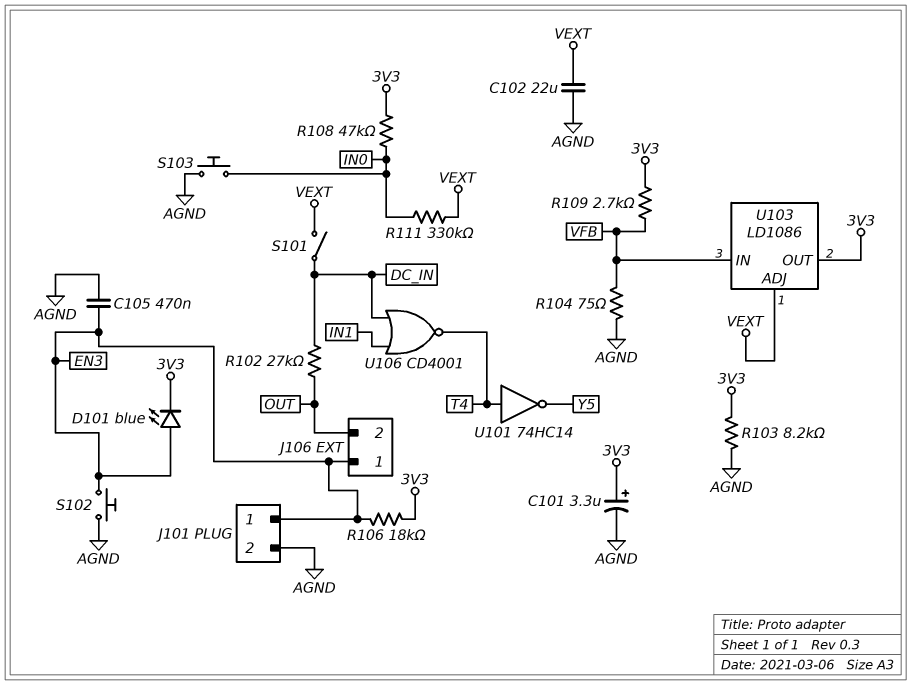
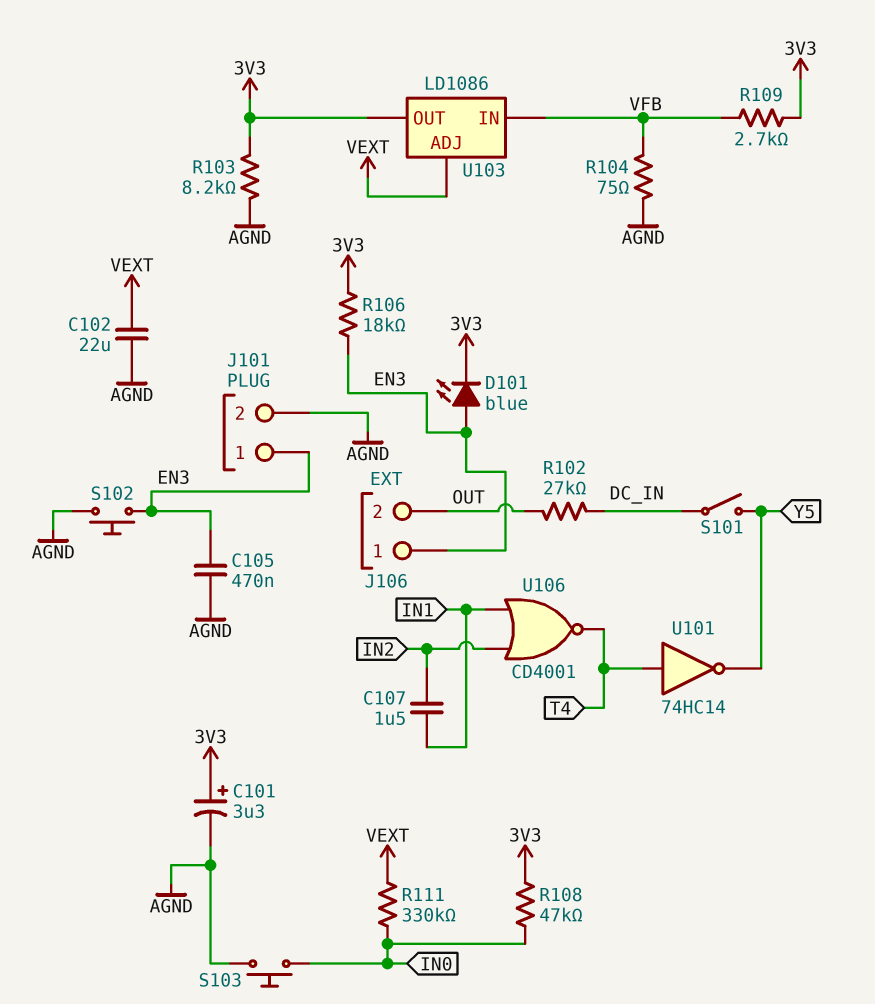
C107: none -> 1.5uF (IN1, IN2)
S101: switch (DC_IN, VEXT) -> switch (DC_IN, Y5)
U106: NOR CD4001 (in DC_IN, in IN1, out T4) -> NOR CD4001 (in IN1, in IN2, out T4)

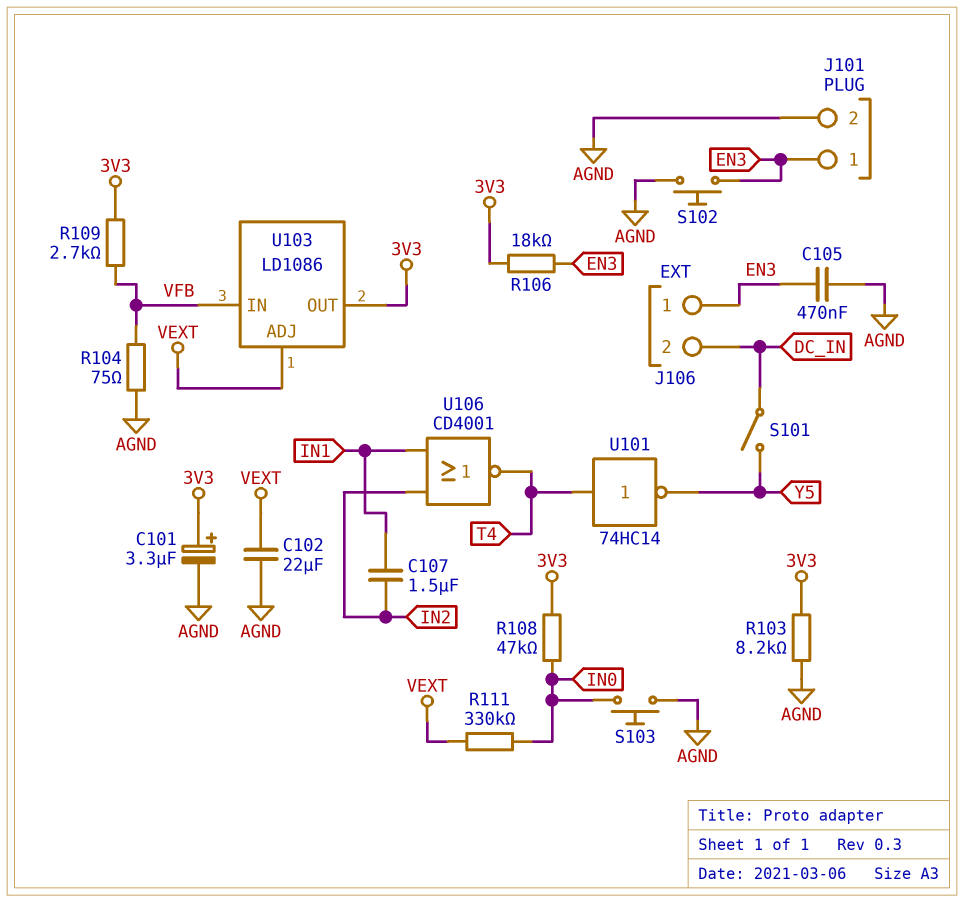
D101: LED blue (A EN3, K 3V3) -> none
J106 pin 2: OUT -> DC_IN
R102: 27k (DC_IN, OUT) -> none

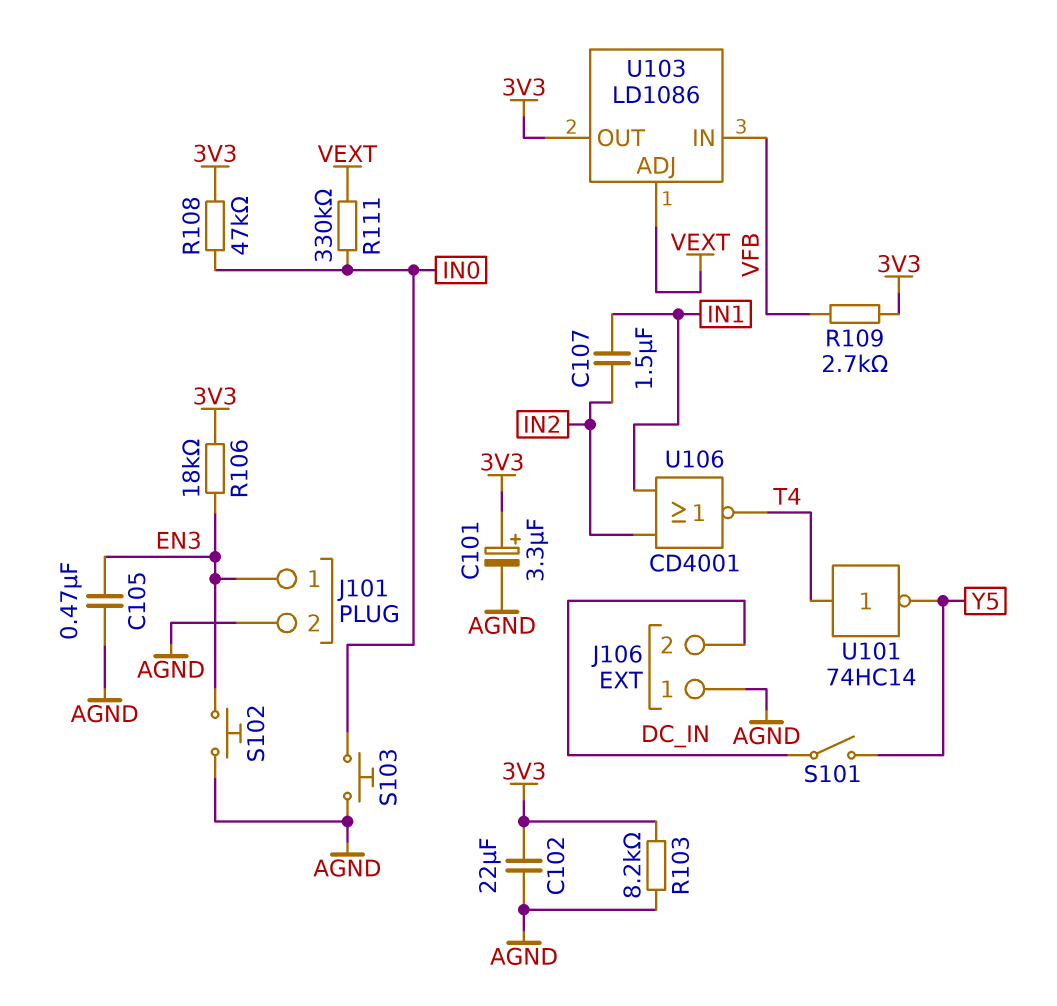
C102: 22uF (AGND, VEXT) -> 22uF (3V3, AGND)
J106 pin 1: EN3 -> AGND
R104: 75 (AGND, VFB) -> none

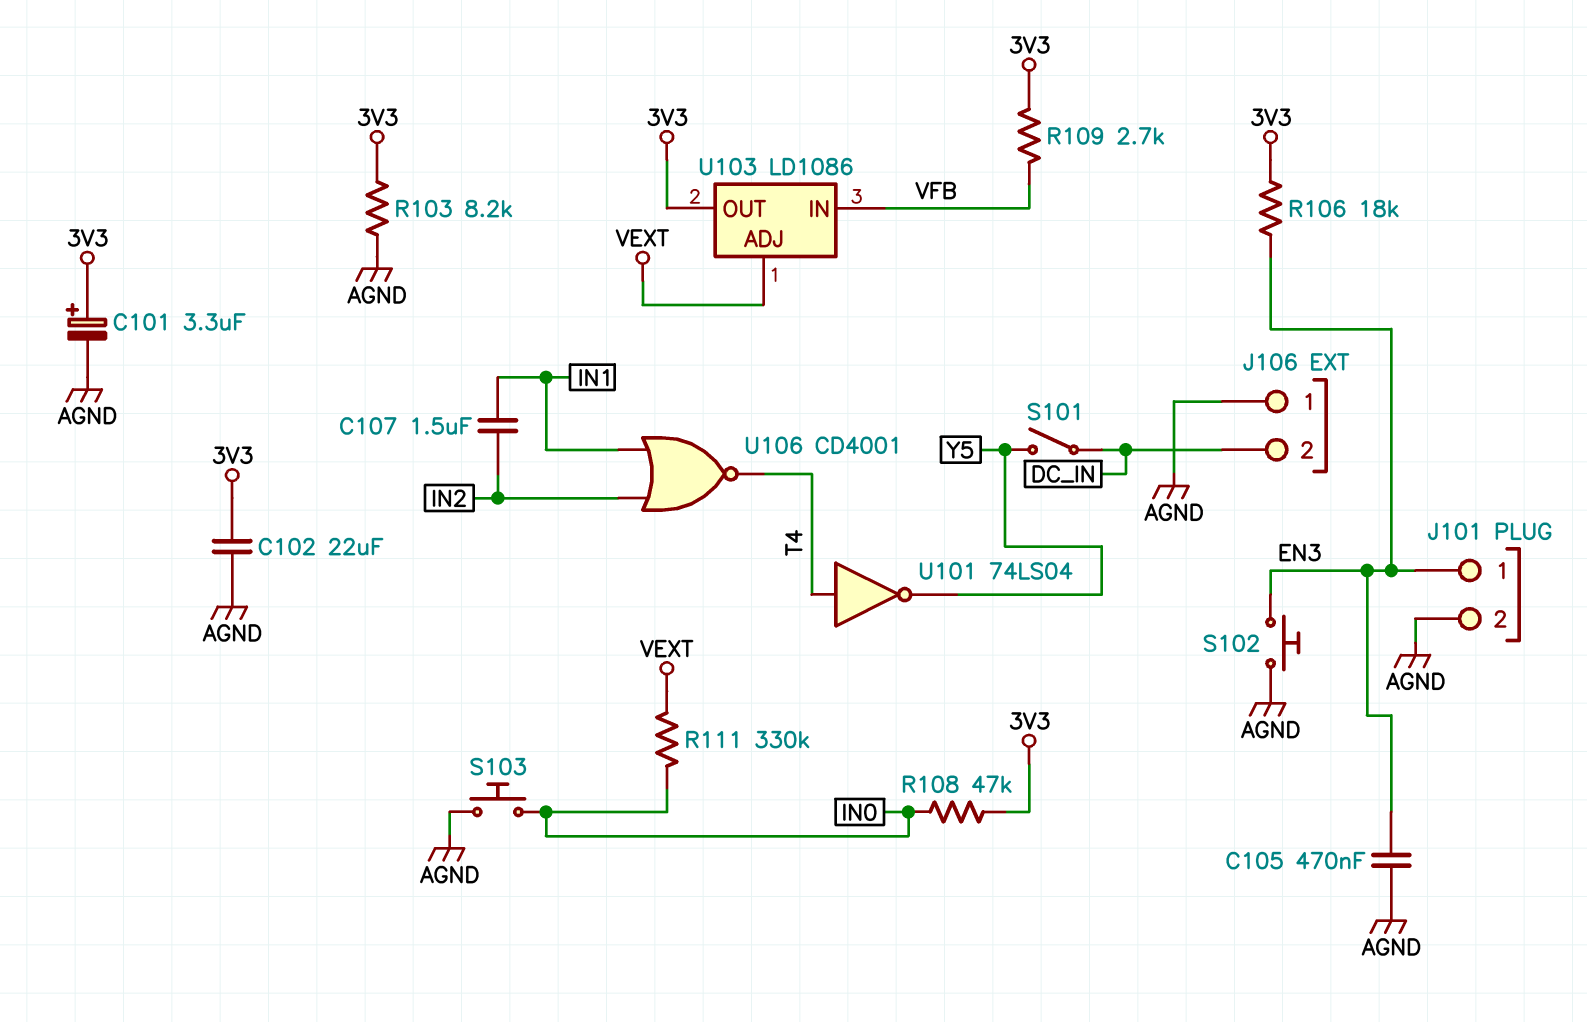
U101: NOT 74HC14 (in T4, out Y5) -> NOT 74LS04 (in T4, out Y5)

